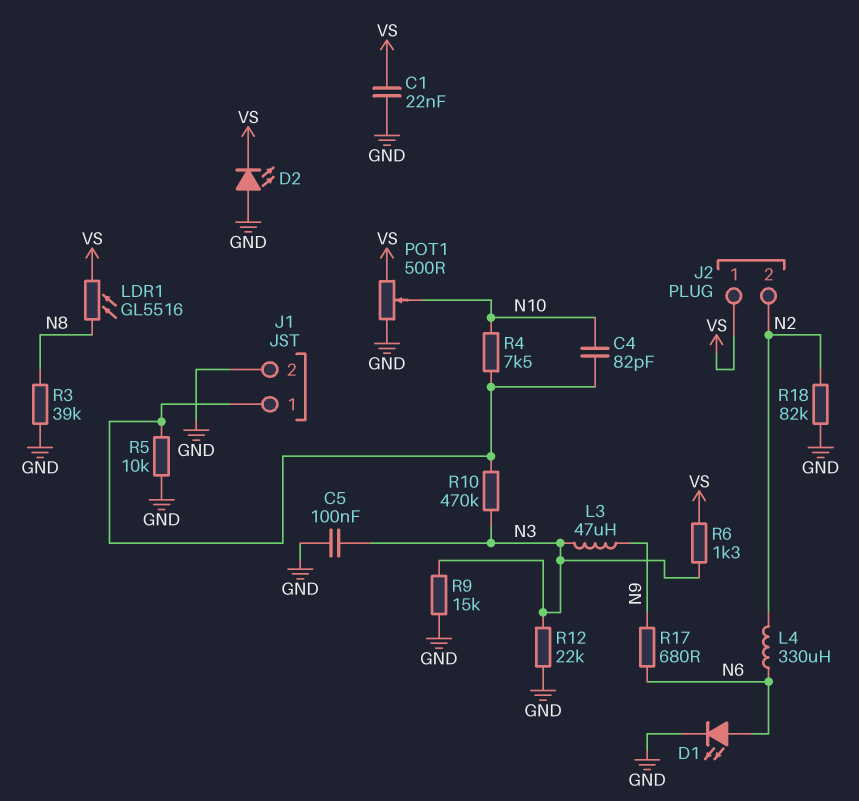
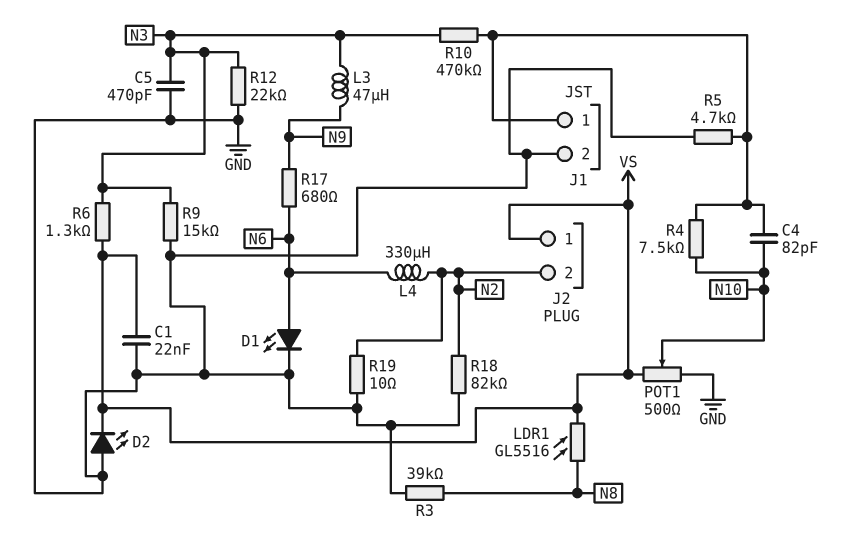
C5: 100nF (GND, N3) -> 470pF (GND, N3)
R5: 10k (GND, J1/1) -> 4.7k (GND, J1/1)
R19: none -> 10 (GND, N2)

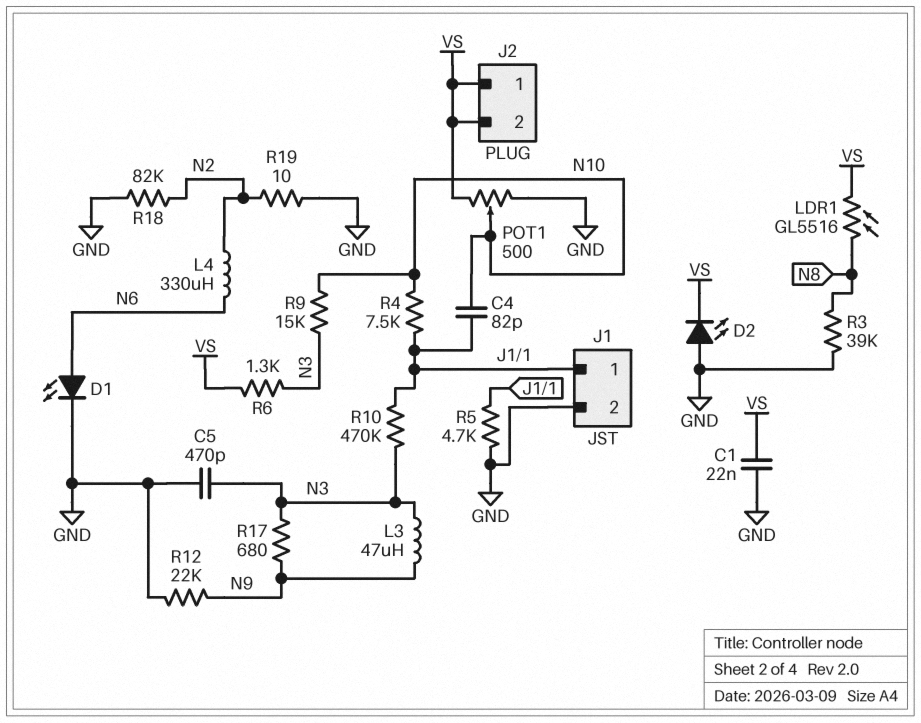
J2 pin 2: N2 -> VS
R9: 15k (GND, N3) -> 15k (N3, N10)
R12: 22k (GND, N3) -> 22k (GND, N9)
R17: 680 (N6, N9) -> 680 (N3, N9)

